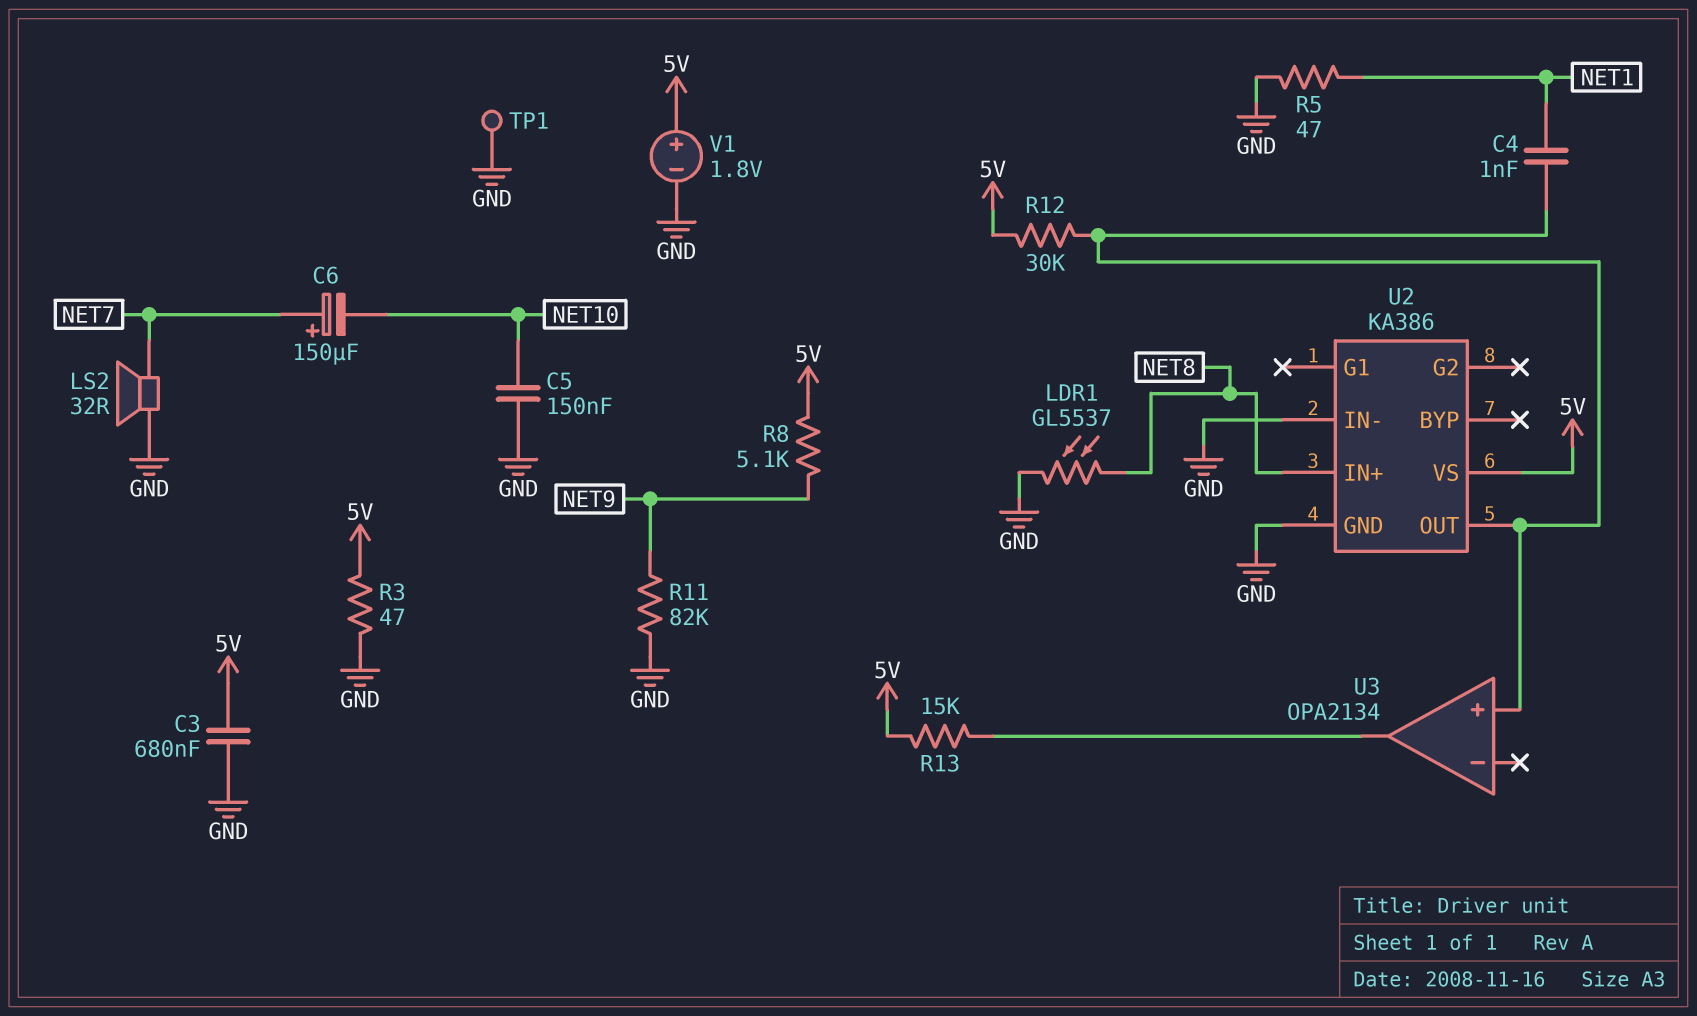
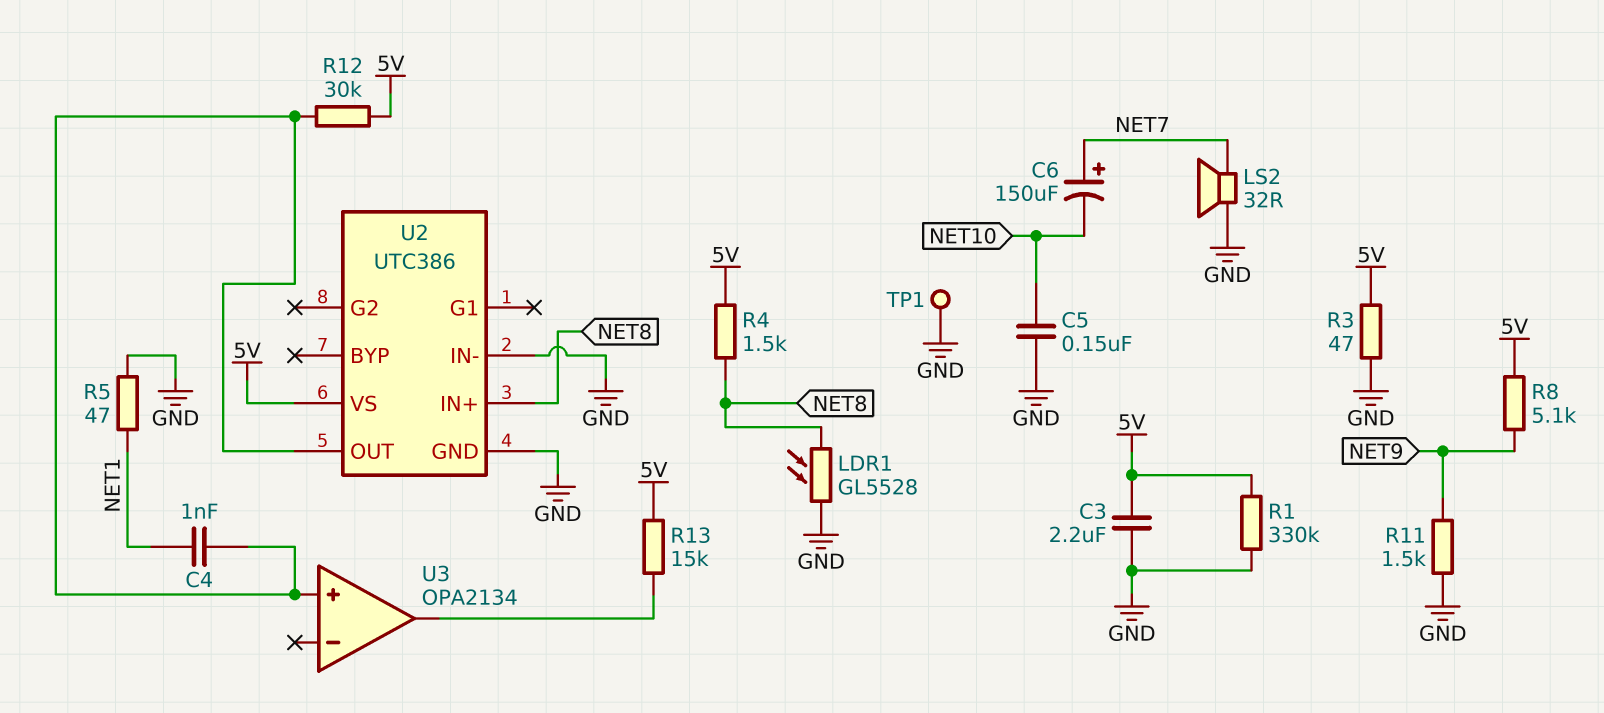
C3: 680nF (5V, GND) -> 2.2uF (5V, GND)
LDR1: GL5537 (GND, NET8) -> GL5528 (GND, NET8)
R1: none -> 330k (5V, GND)
R4: none -> 1.5k (5V, NET8)
R11: 82k (GND, NET9) -> 1.5k (GND, NET9)
U2: KA386 -> UTC386
V1: 1.8V (plus 5V, minus GND) -> none

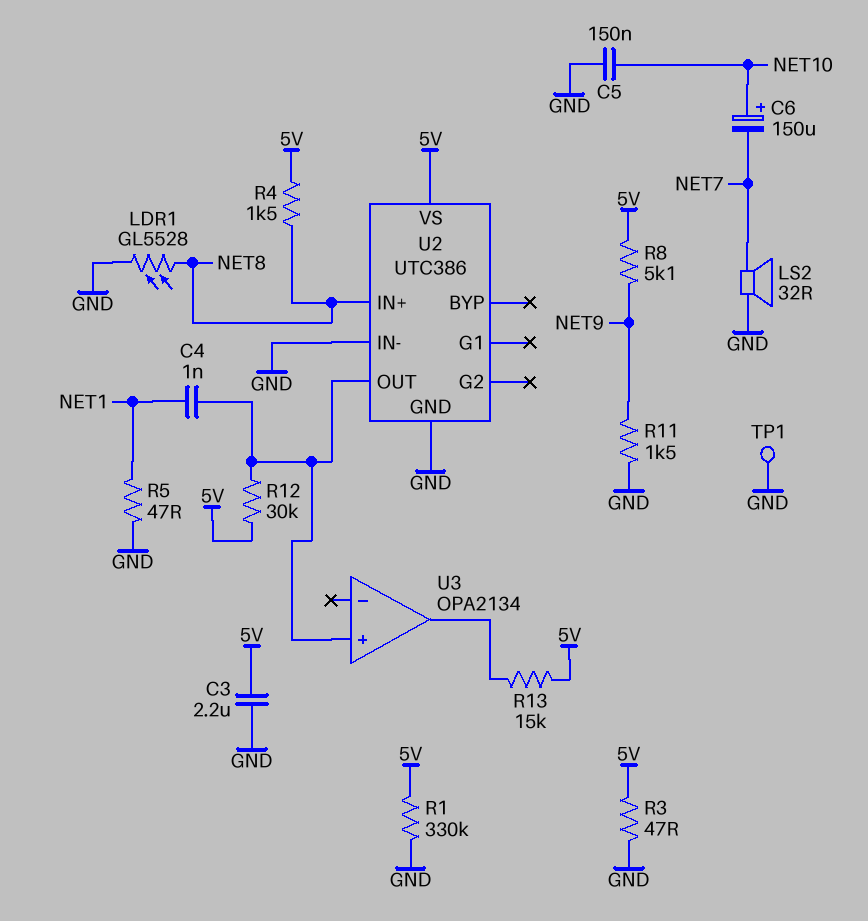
C6: 150uF (plus NET7, minus NET10) -> 150uF (plus NET10, minus NET7)

